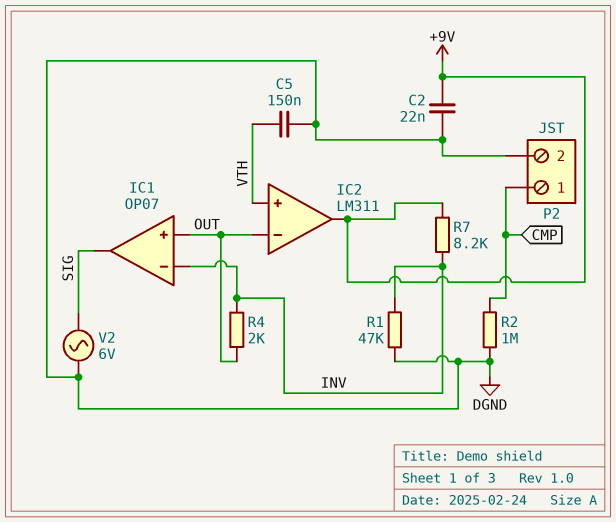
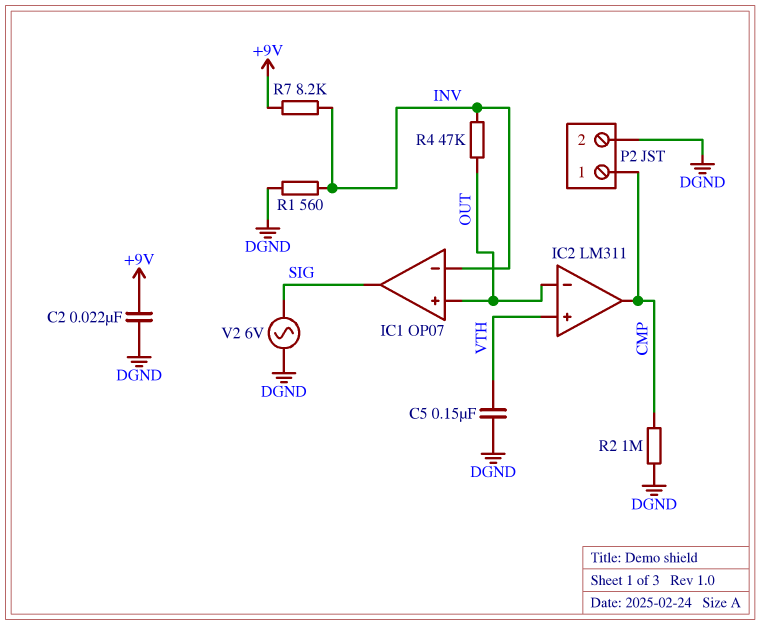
IC2 pin out: +9V -> CMP
R1: 47k (DGND, INV) -> 560 (DGND, INV)
R4: 2k (INV, OUT) -> 47k (INV, OUT)

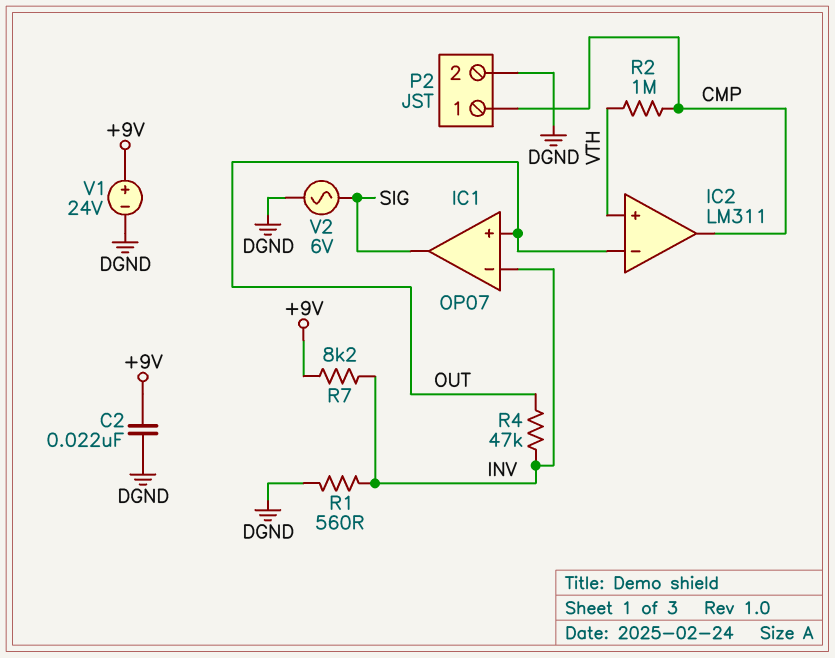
C5: 150nF (DGND, VTH) -> none
R2: 1M (CMP, DGND) -> 1M (CMP, VTH)
V1: none -> 24V (plus +9V, minus DGND)

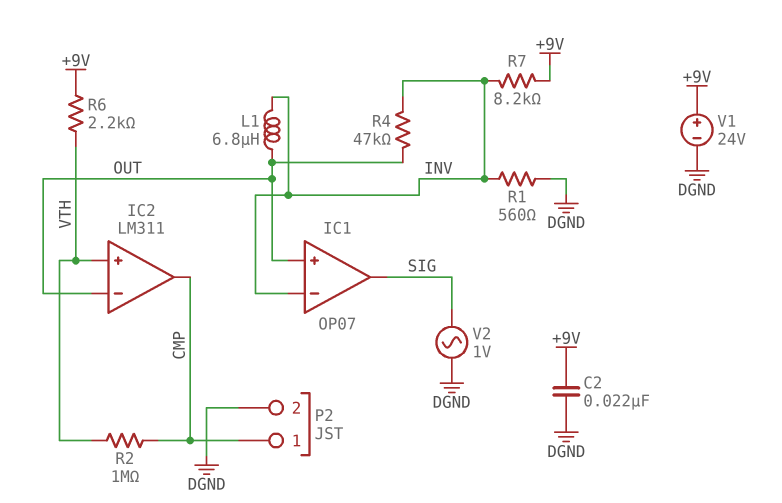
L1: none -> 6.8uH (INV, OUT)
R6: none -> 2.2k (+9V, VTH)
V2: AC 6V (DGND, SIG) -> AC 1V (DGND, SIG)

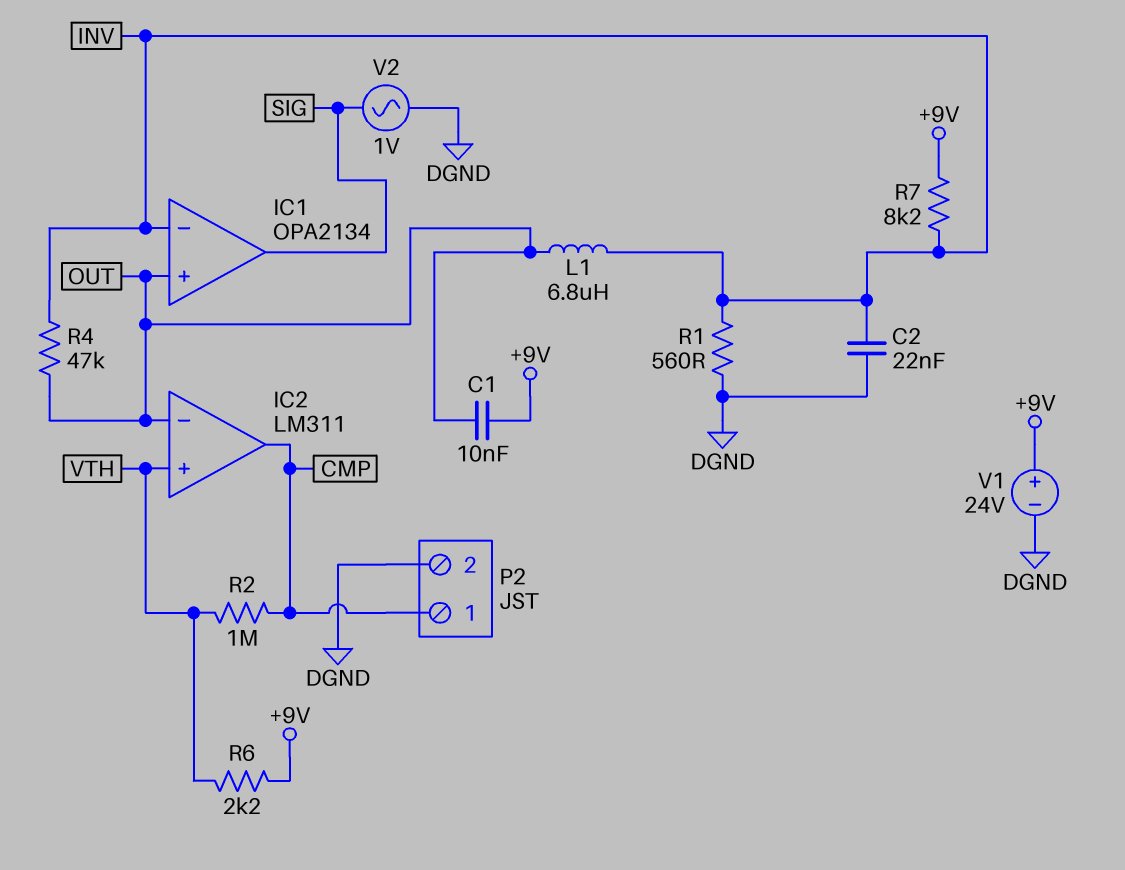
C1: none -> 10nF (+9V, OUT)
C2: 22nF (+9V, DGND) -> 22nF (DGND, INV)
IC1: OP07 -> OPA2134

